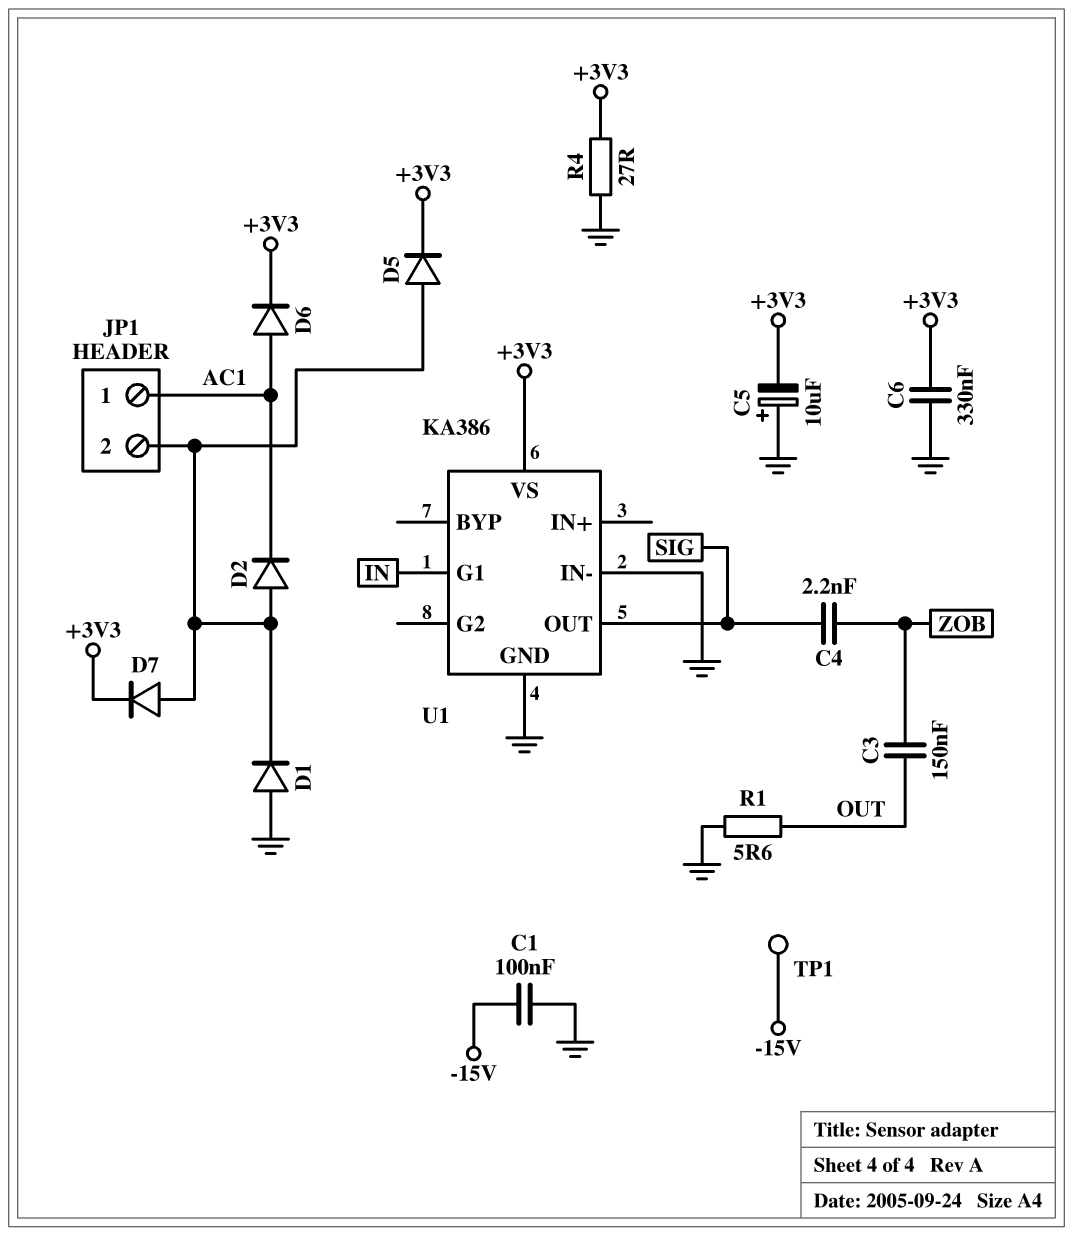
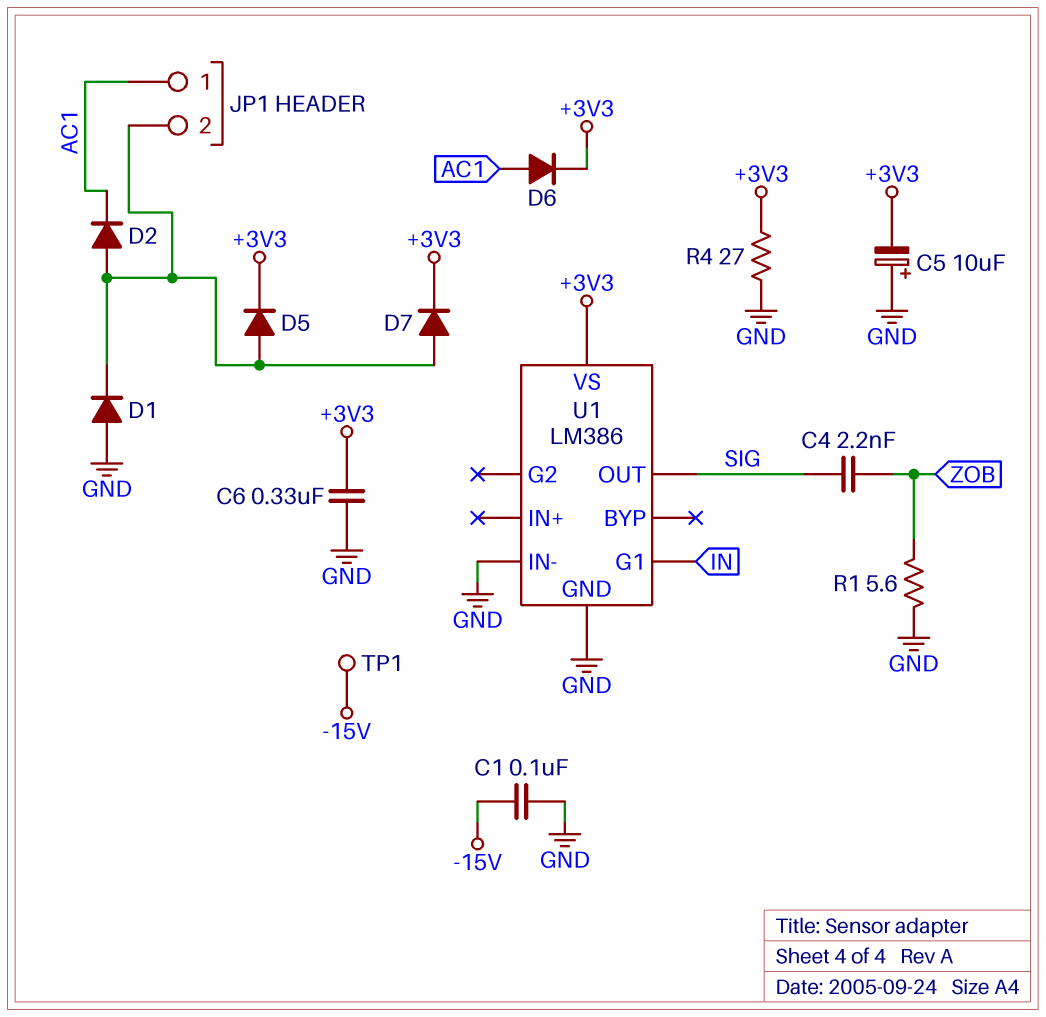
C3: 150nF (OUT, ZOB) -> none
R1: 5.6 (GND, OUT) -> 5.6 (GND, ZOB)
U1: KA386 -> LM386

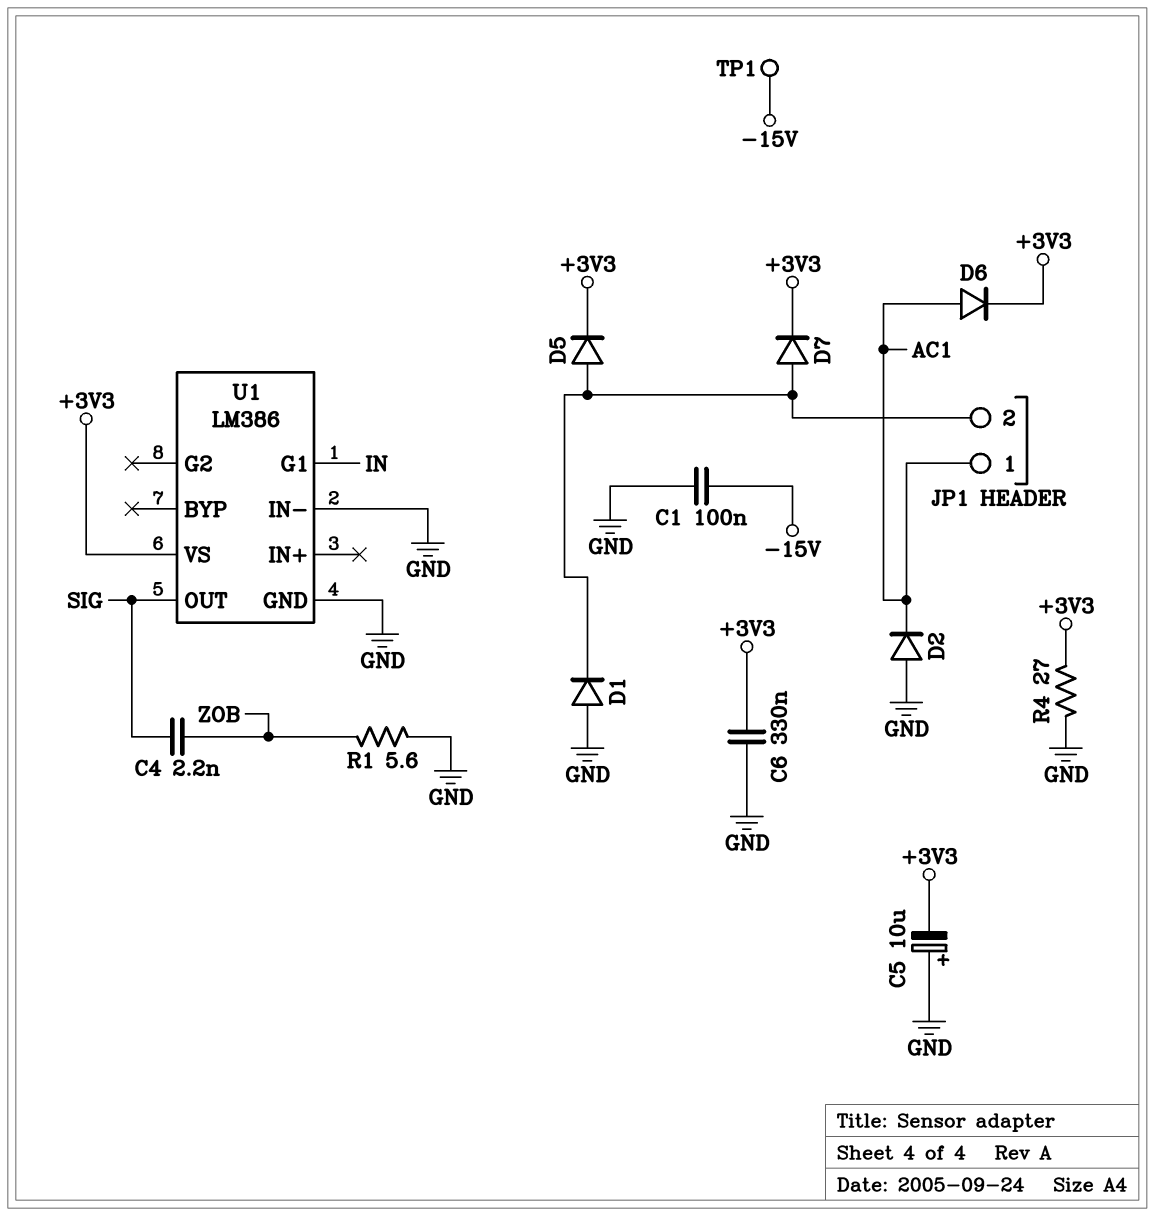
D2: diode (A JP1/2, K AC1) -> diode (A GND, K AC1)

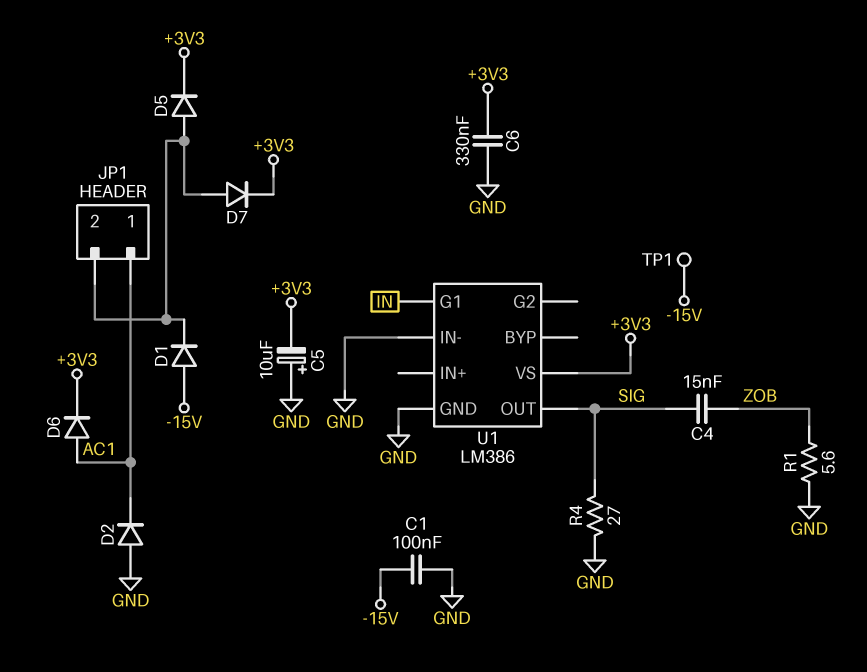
C4: 2.2nF (SIG, ZOB) -> 15nF (SIG, ZOB)
D1: diode (A GND, K JP1/2) -> diode (A -15V, K JP1/2)
R4: 27 (+3V3, GND) -> 27 (GND, SIG)

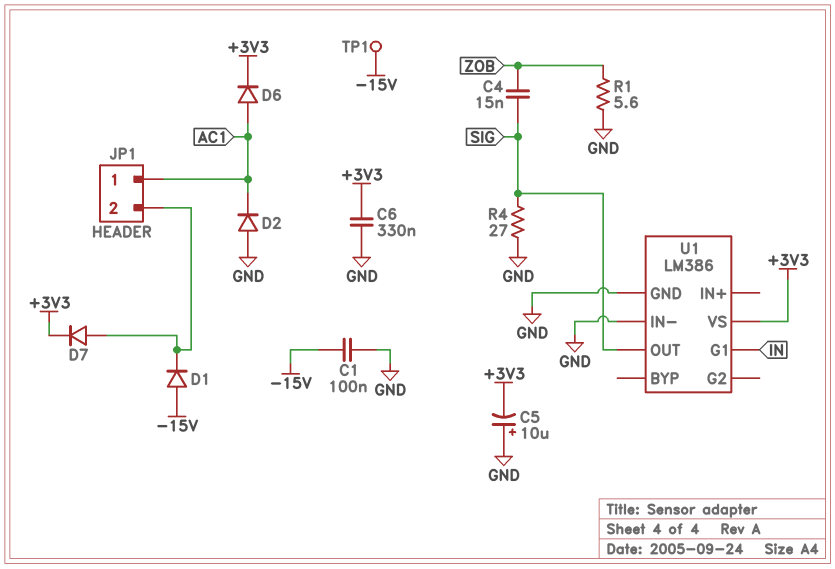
D5: diode (A JP1/2, K +3V3) -> none

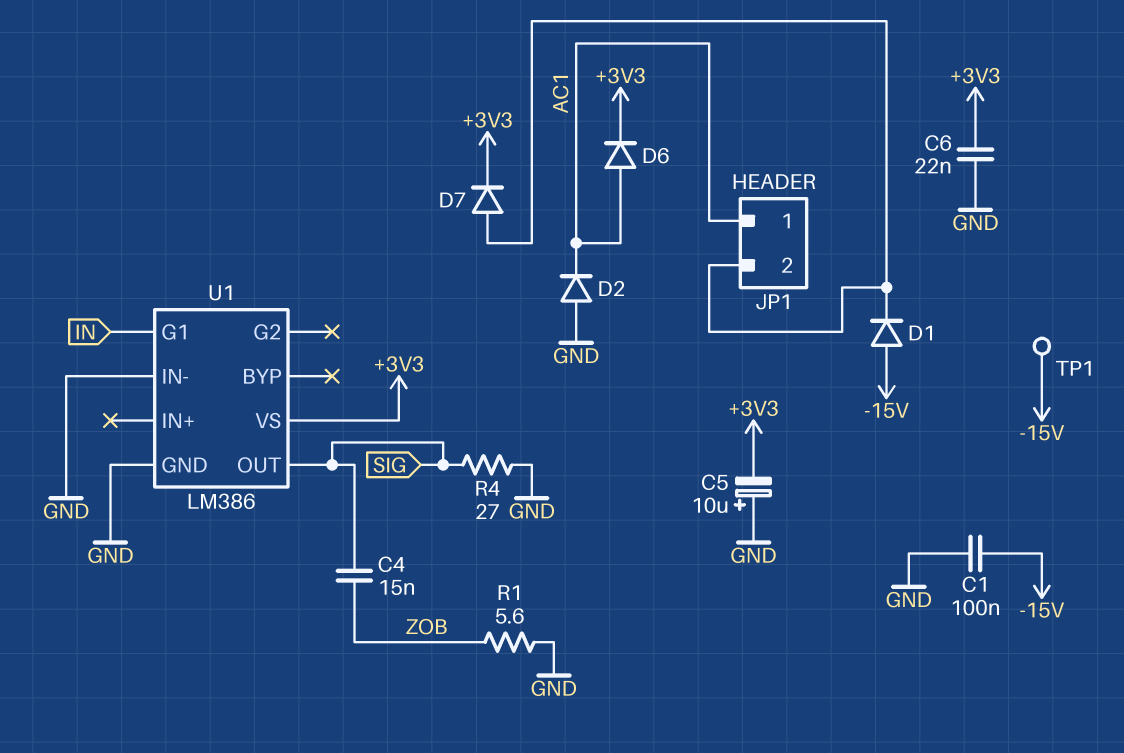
C6: 330nF (+3V3, GND) -> 22nF (+3V3, GND)

